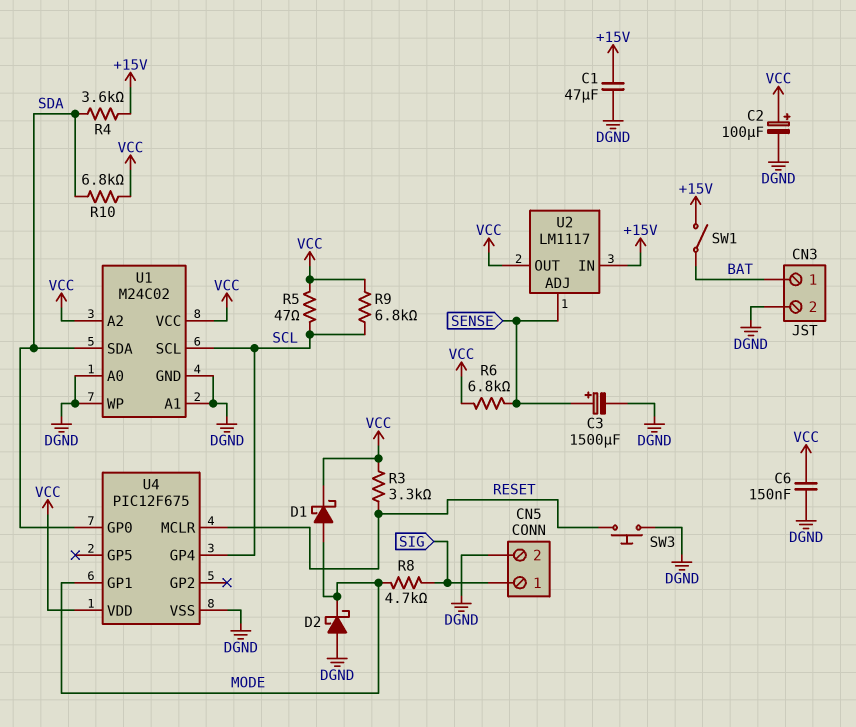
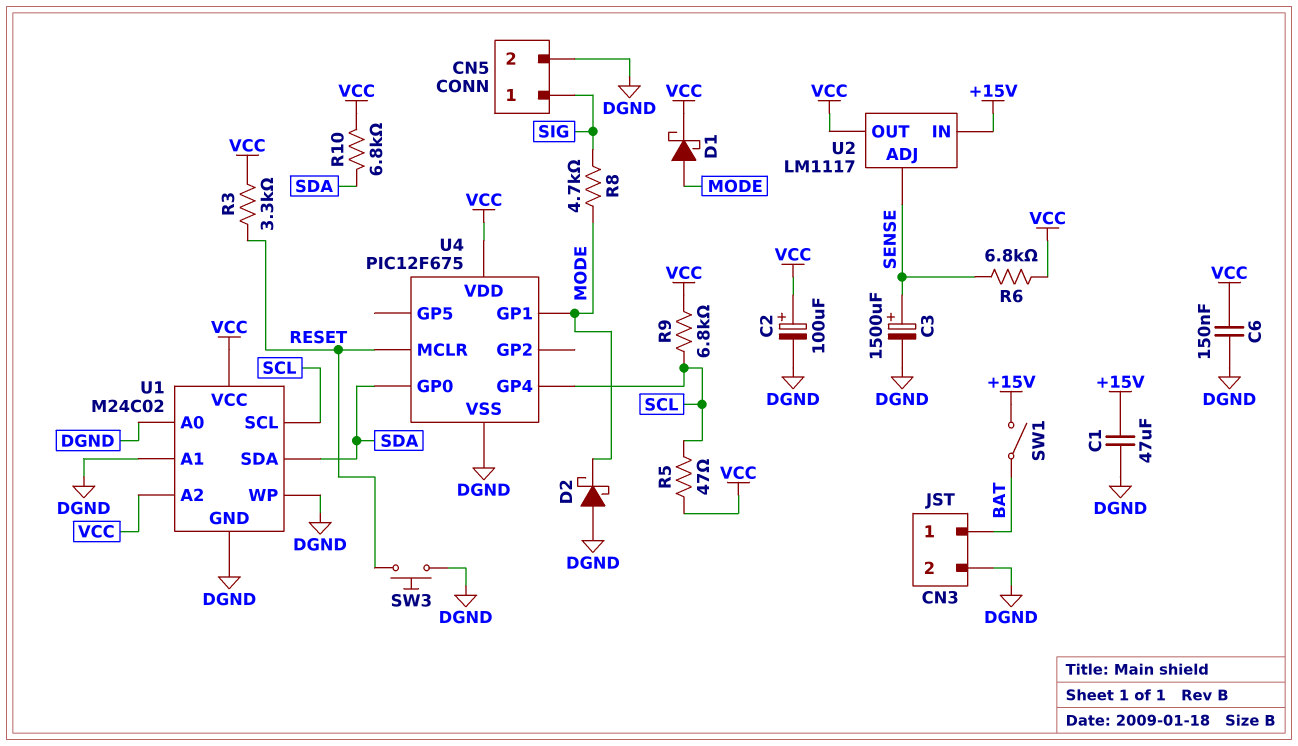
R4: 3.6k (+15V, SDA) -> none

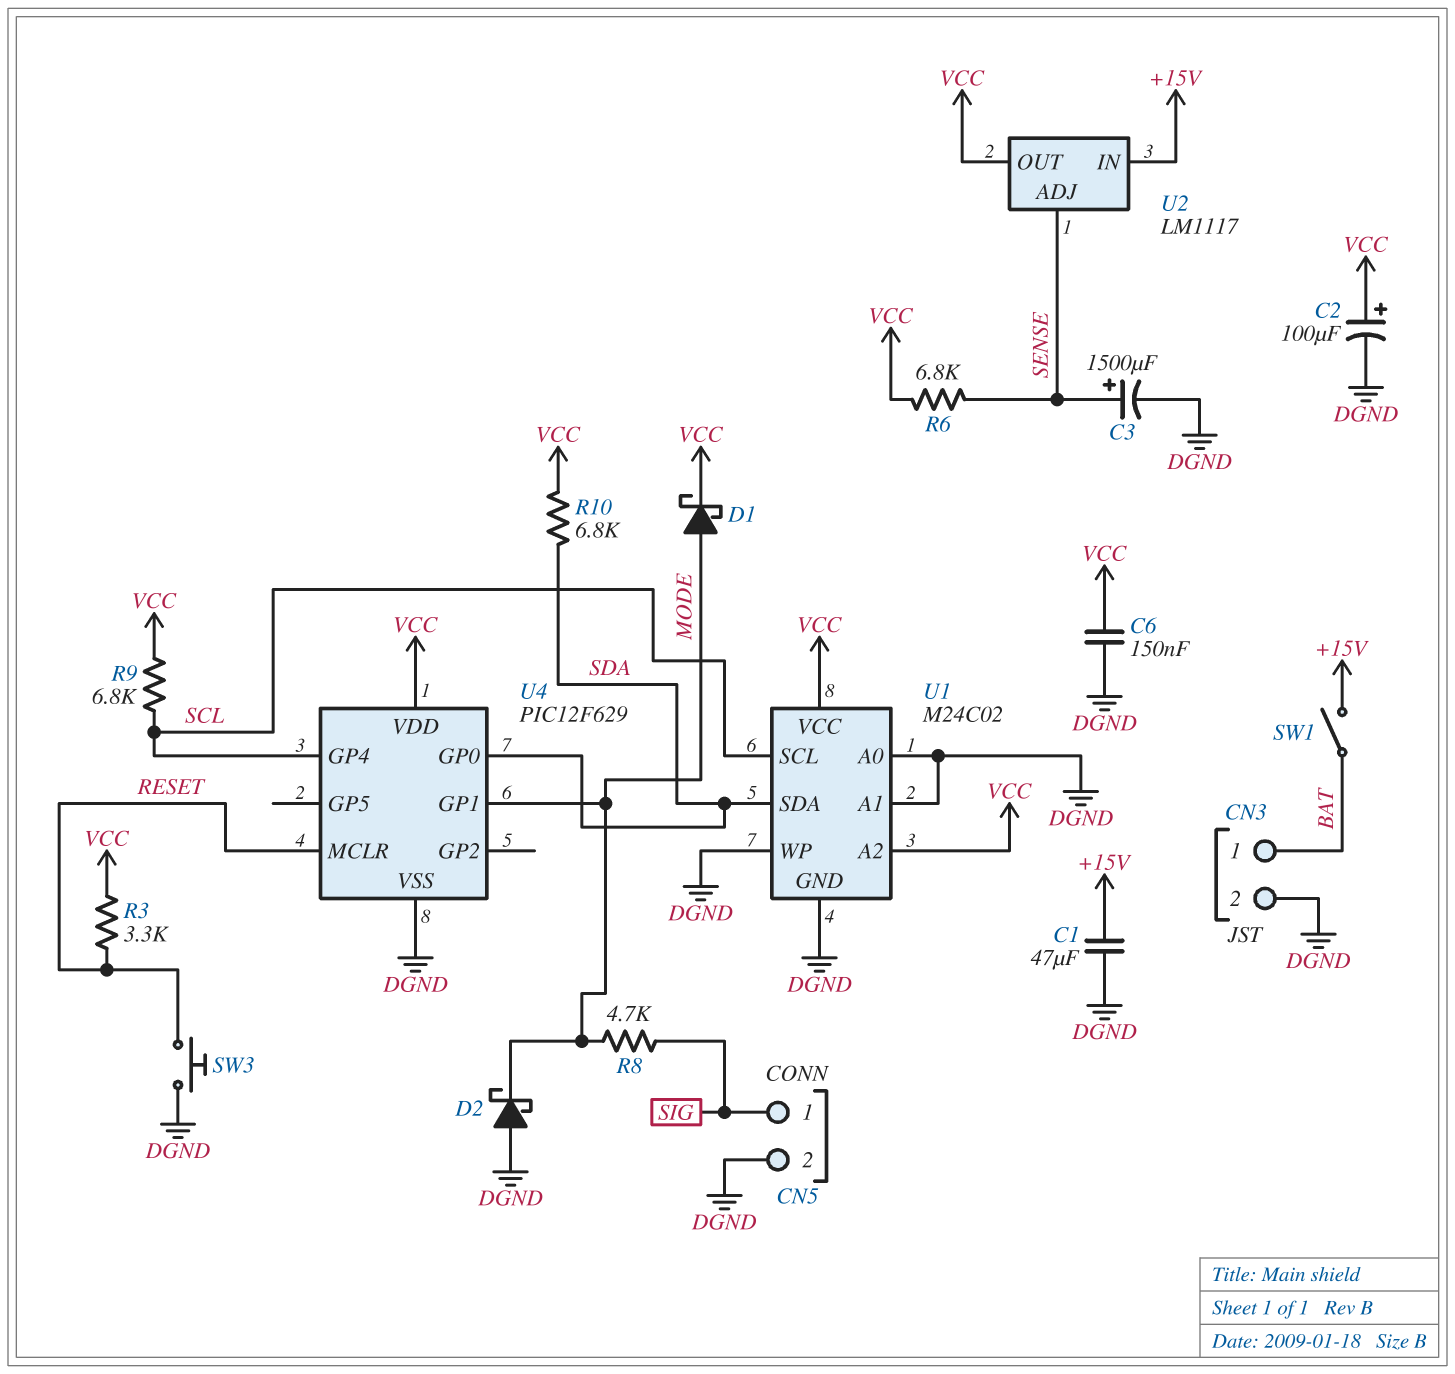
R5: 47 (SCL, VCC) -> none
U4: PIC12F675 -> PIC12F629

